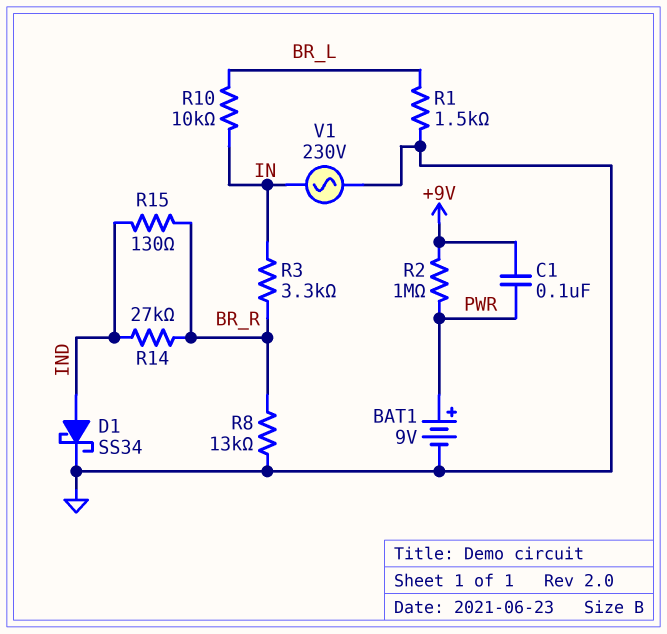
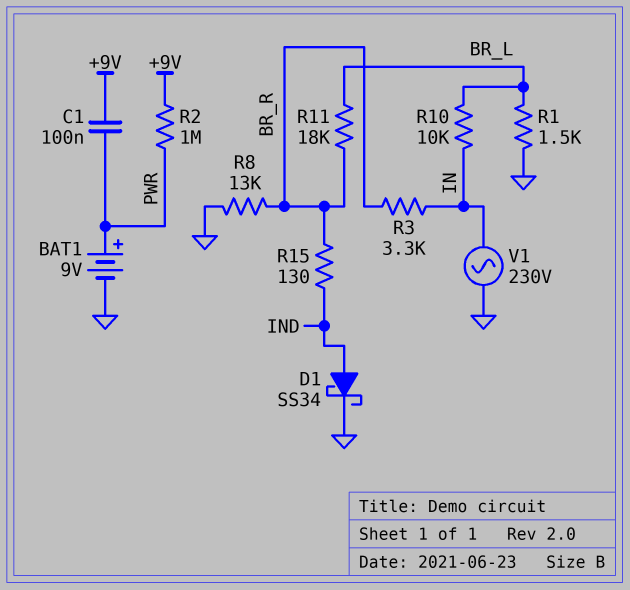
R11: none -> 18k (BR_L, BR_R)
R14: 27k (BR_R, IND) -> none

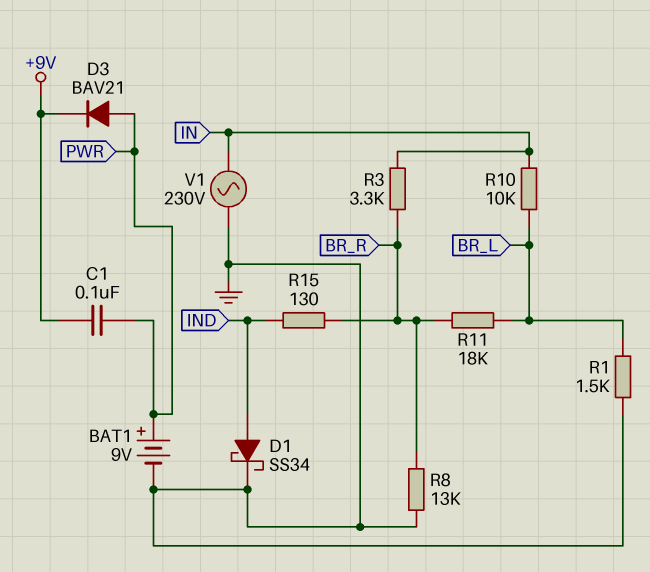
D3: none -> diode BAV21 (A PWR, K +9V)
R2: 1M (+9V, PWR) -> none

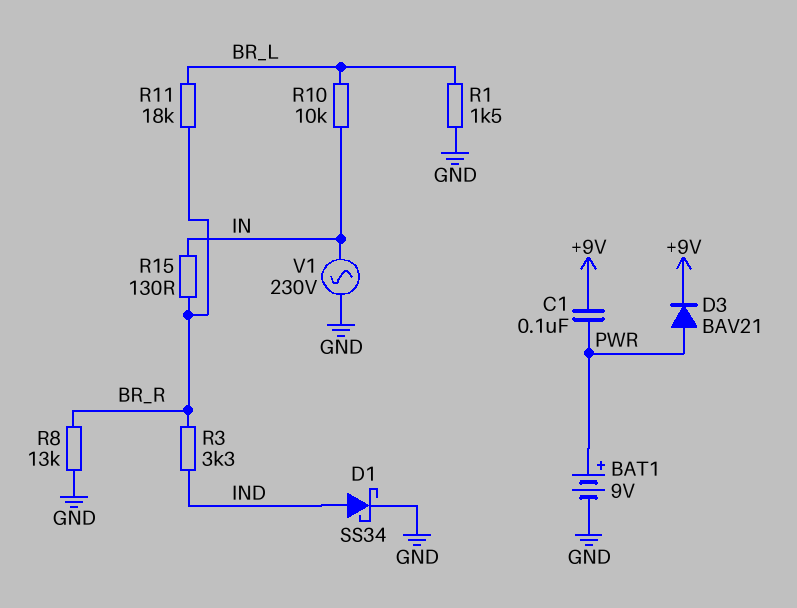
R3: 3.3k (BR_R, IN) -> 3.3k (BR_R, IND)
R15: 130 (BR_R, IND) -> 130 (BR_R, IN)

